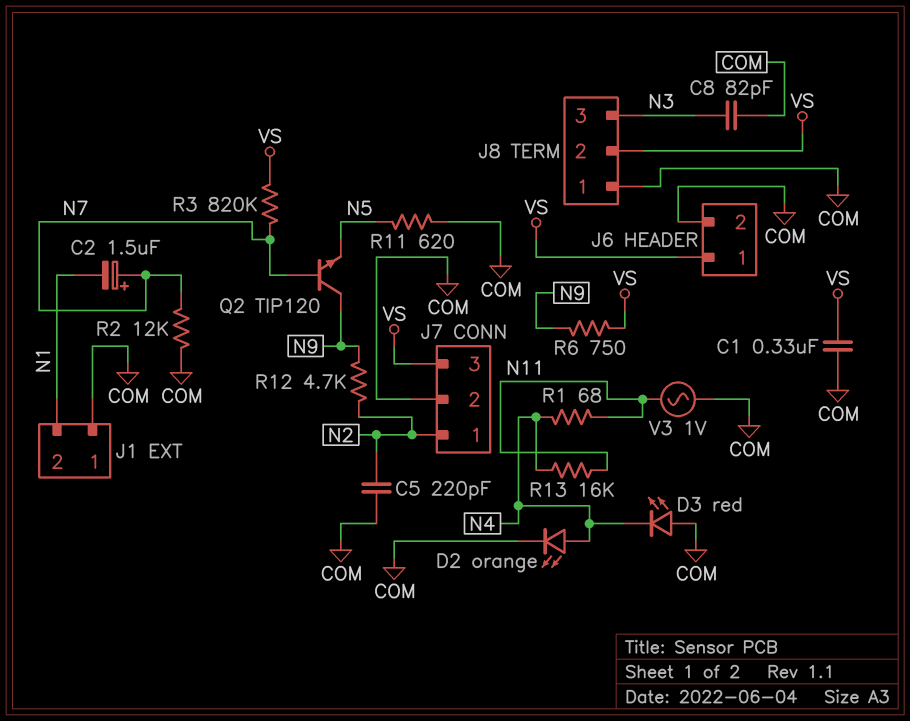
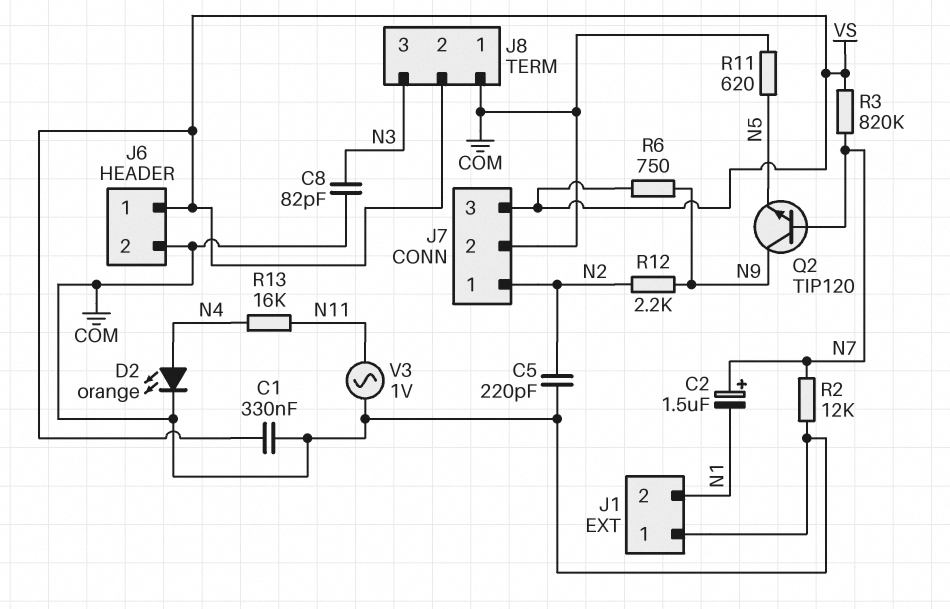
D3: LED red (A COM, K N4) -> none
R1: 68 (N4, N11) -> none
R12: 4.7k (N2, N9) -> 2.2k (N2, N9)

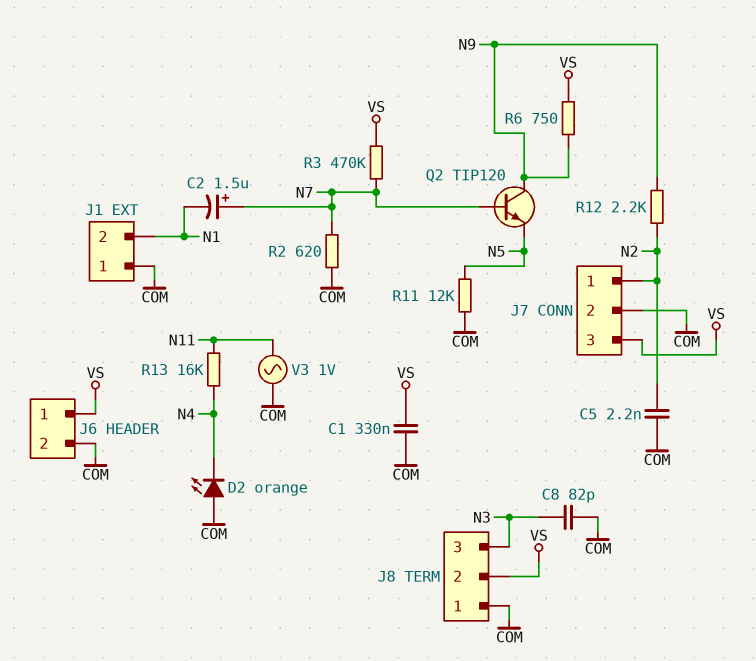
C5: 220pF (COM, N2) -> 2.2nF (COM, N2)
D2: LED orange (A N4, K COM) -> LED orange (A COM, K N4)
R2: 12k (COM, N7) -> 620 (COM, N7)
R3: 820k (N7, VS) -> 470k (N7, VS)
R11: 620 (COM, N5) -> 12k (COM, N5)

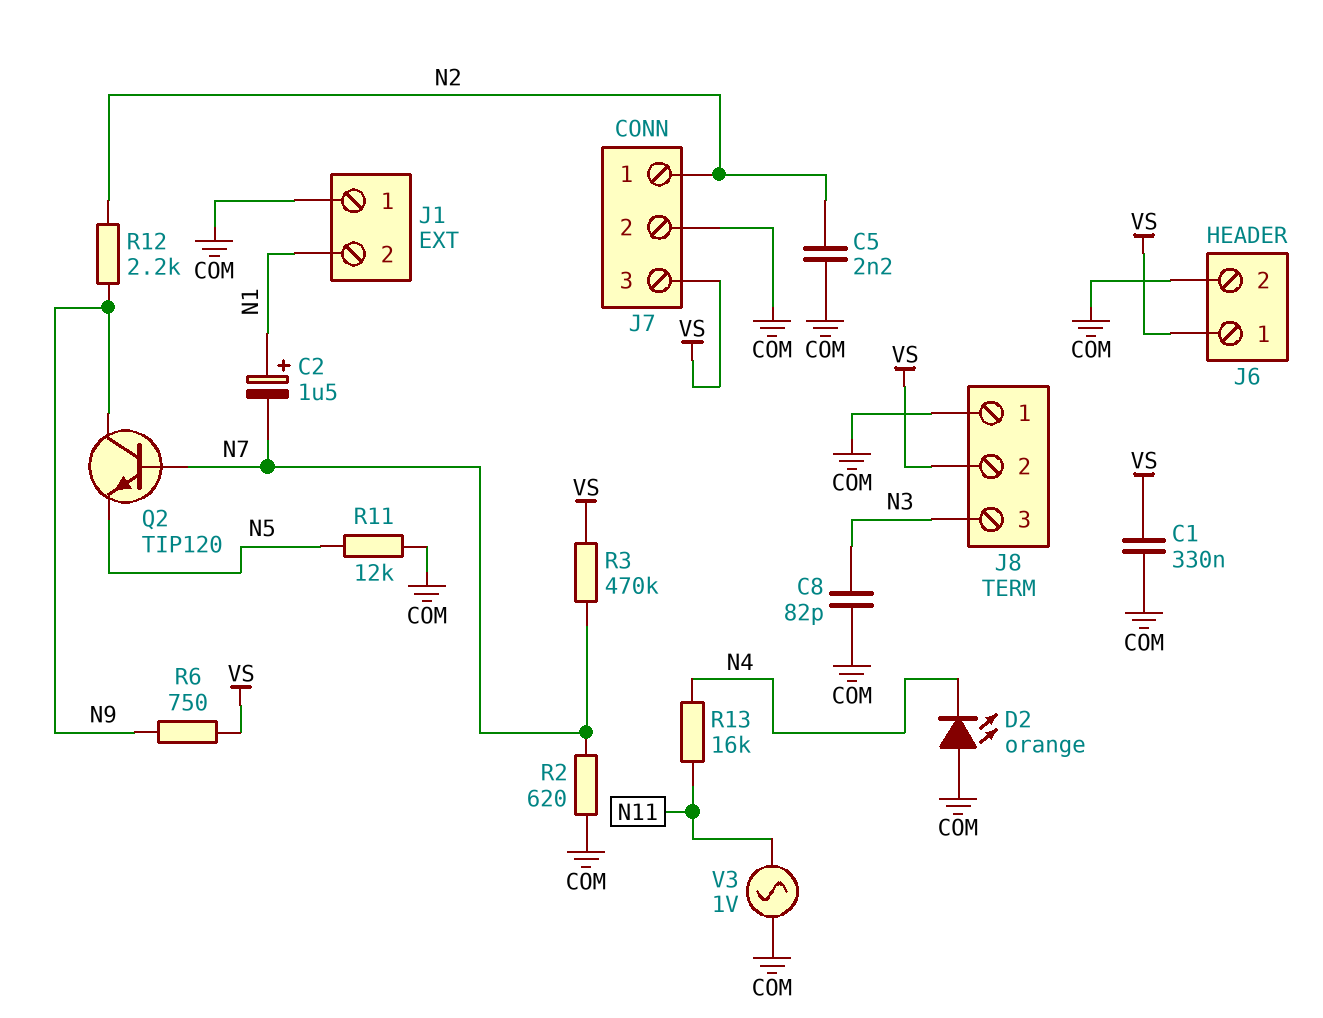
C2: 1.5uF (plus N7, minus N1) -> 1.5uF (plus N1, minus N7)

